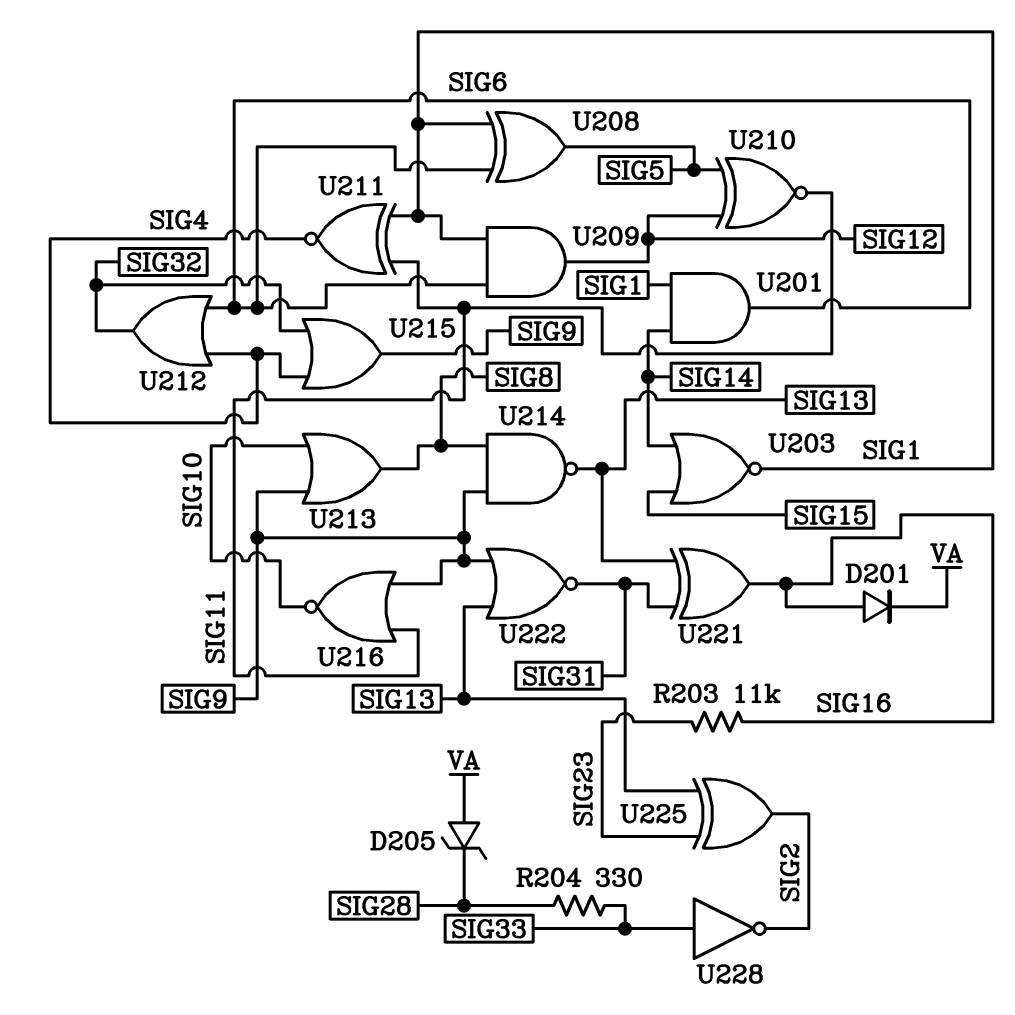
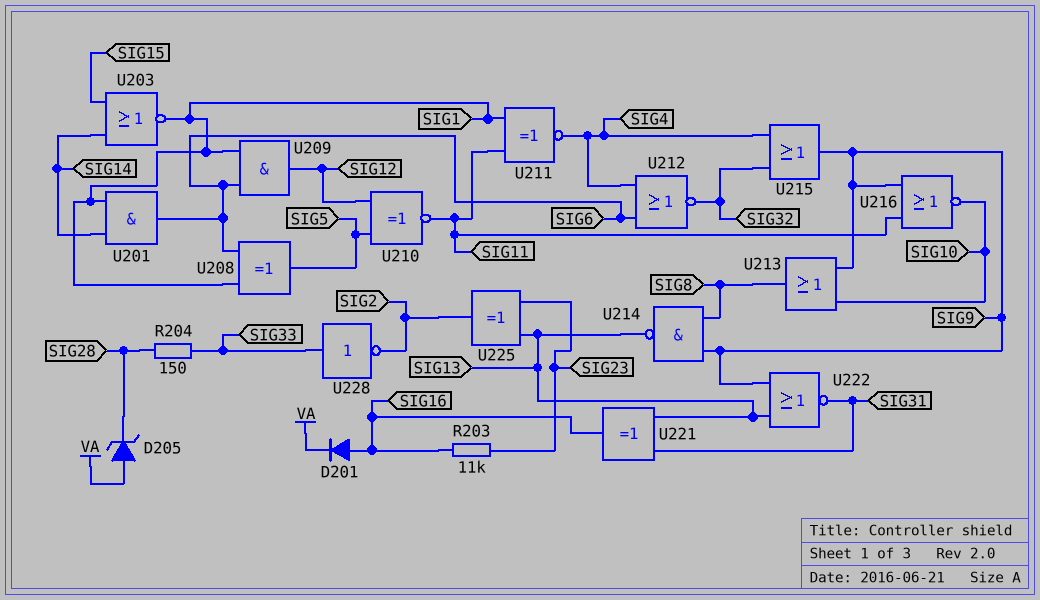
R204: 330 (SIG28, SIG33) -> 150 (SIG28, SIG33)
U212: OR (in SIG4, in SIG6, out SIG32) -> NOR (in SIG4, in SIG6, out SIG32)

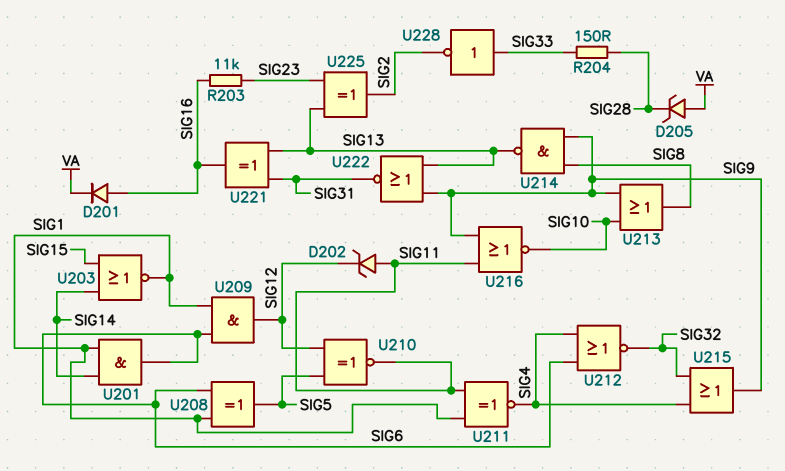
D202: none -> zener (A SIG11, K SIG12)

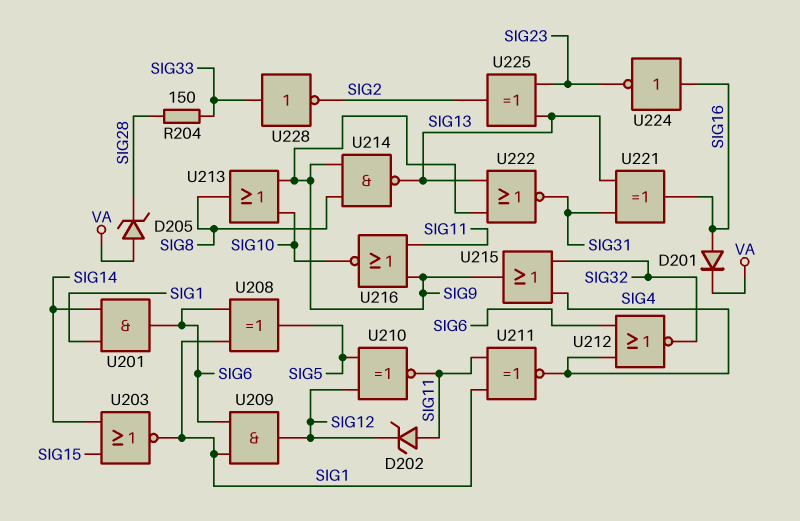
R203: 11k (SIG16, SIG23) -> none
U224: none -> NOT (in SIG16, out SIG23)

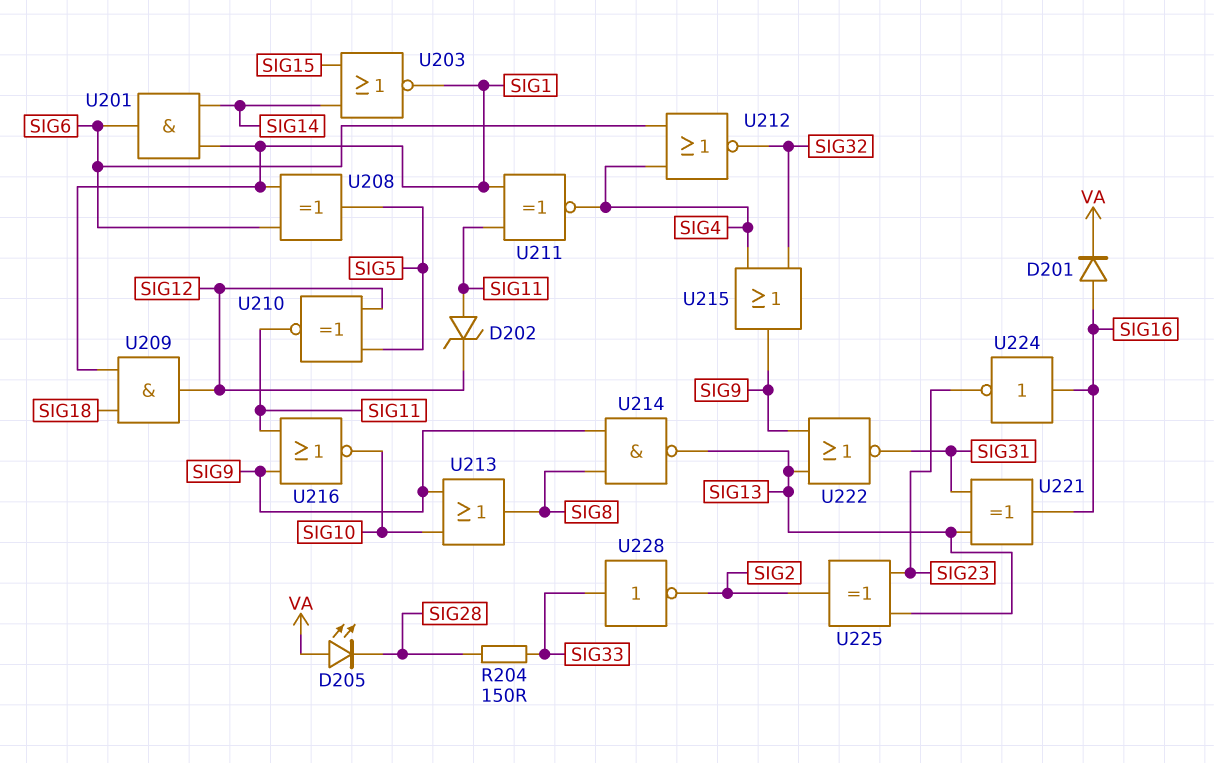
D205: zener (A VA, K SIG28) -> LED (A VA, K SIG28)
U209: AND (in SIG1, in SIG6, out SIG12) -> AND (in SIG1, in SIG18, out SIG12)

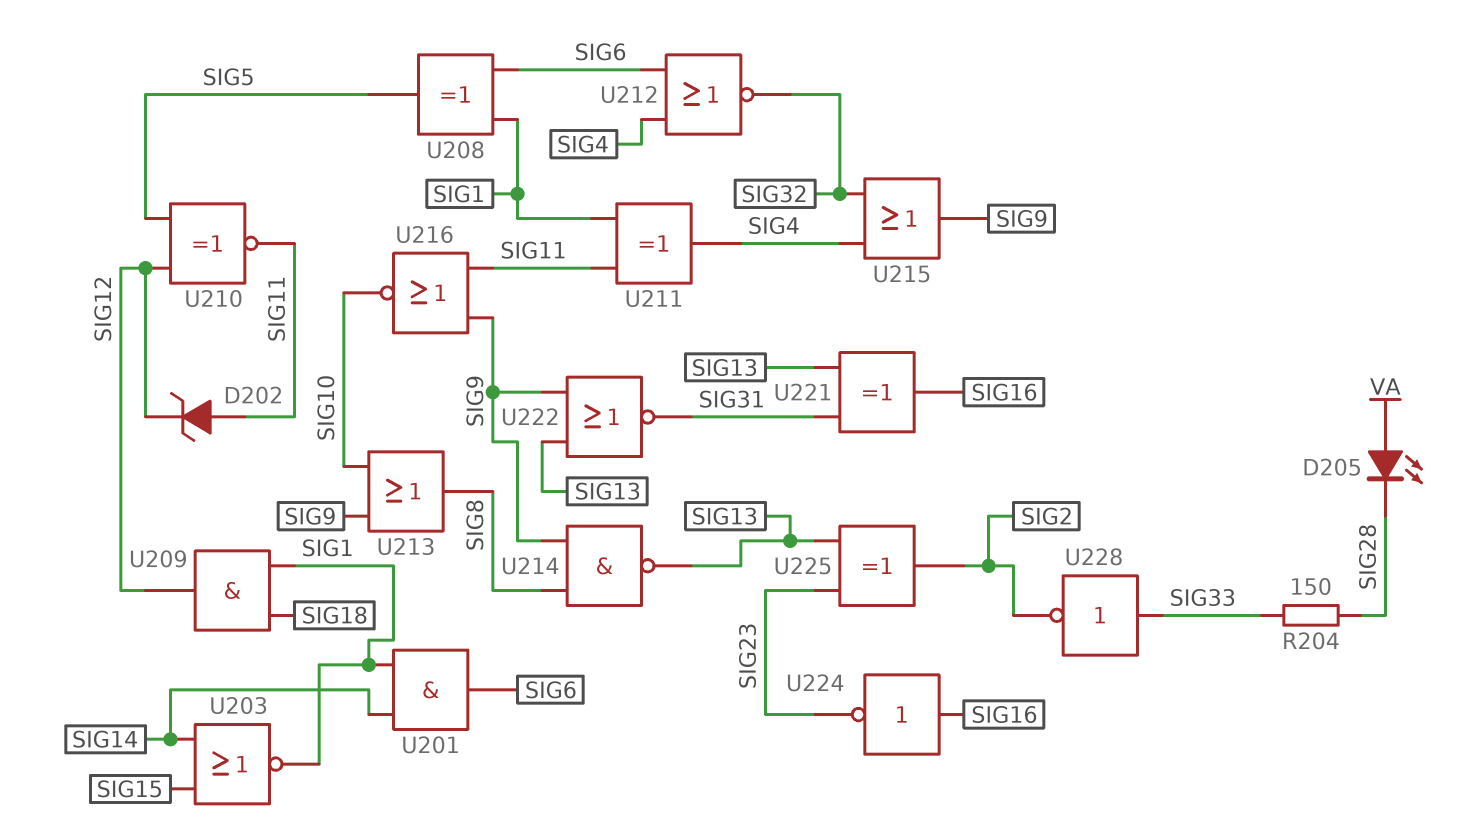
D201: diode (A SIG16, K VA) -> none
U211: XNOR (in SIG1, in SIG11, out SIG4) -> XOR (in SIG1, in SIG11, out SIG4)

